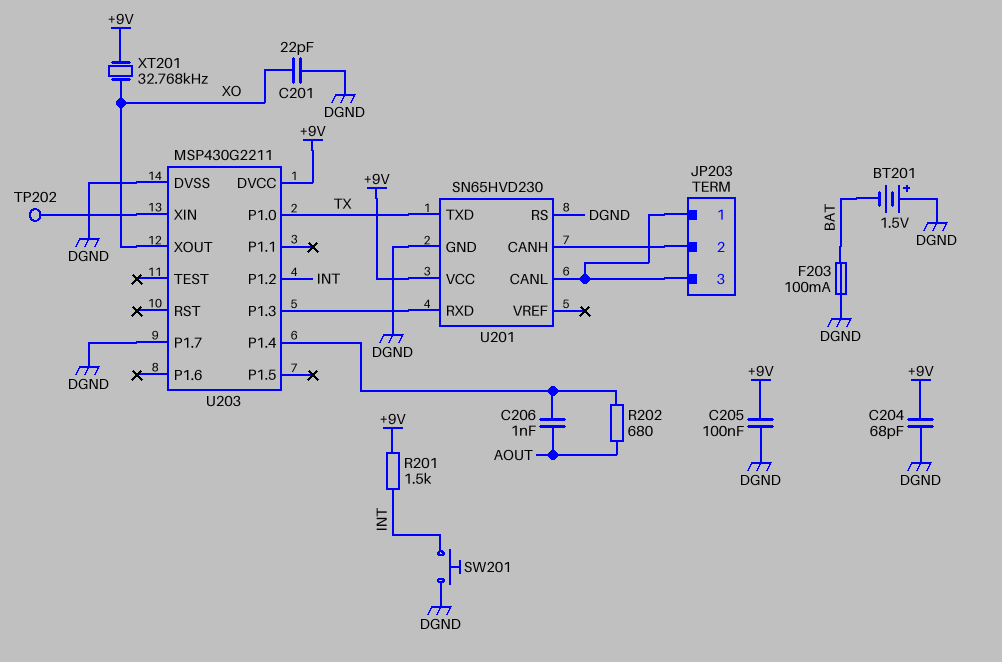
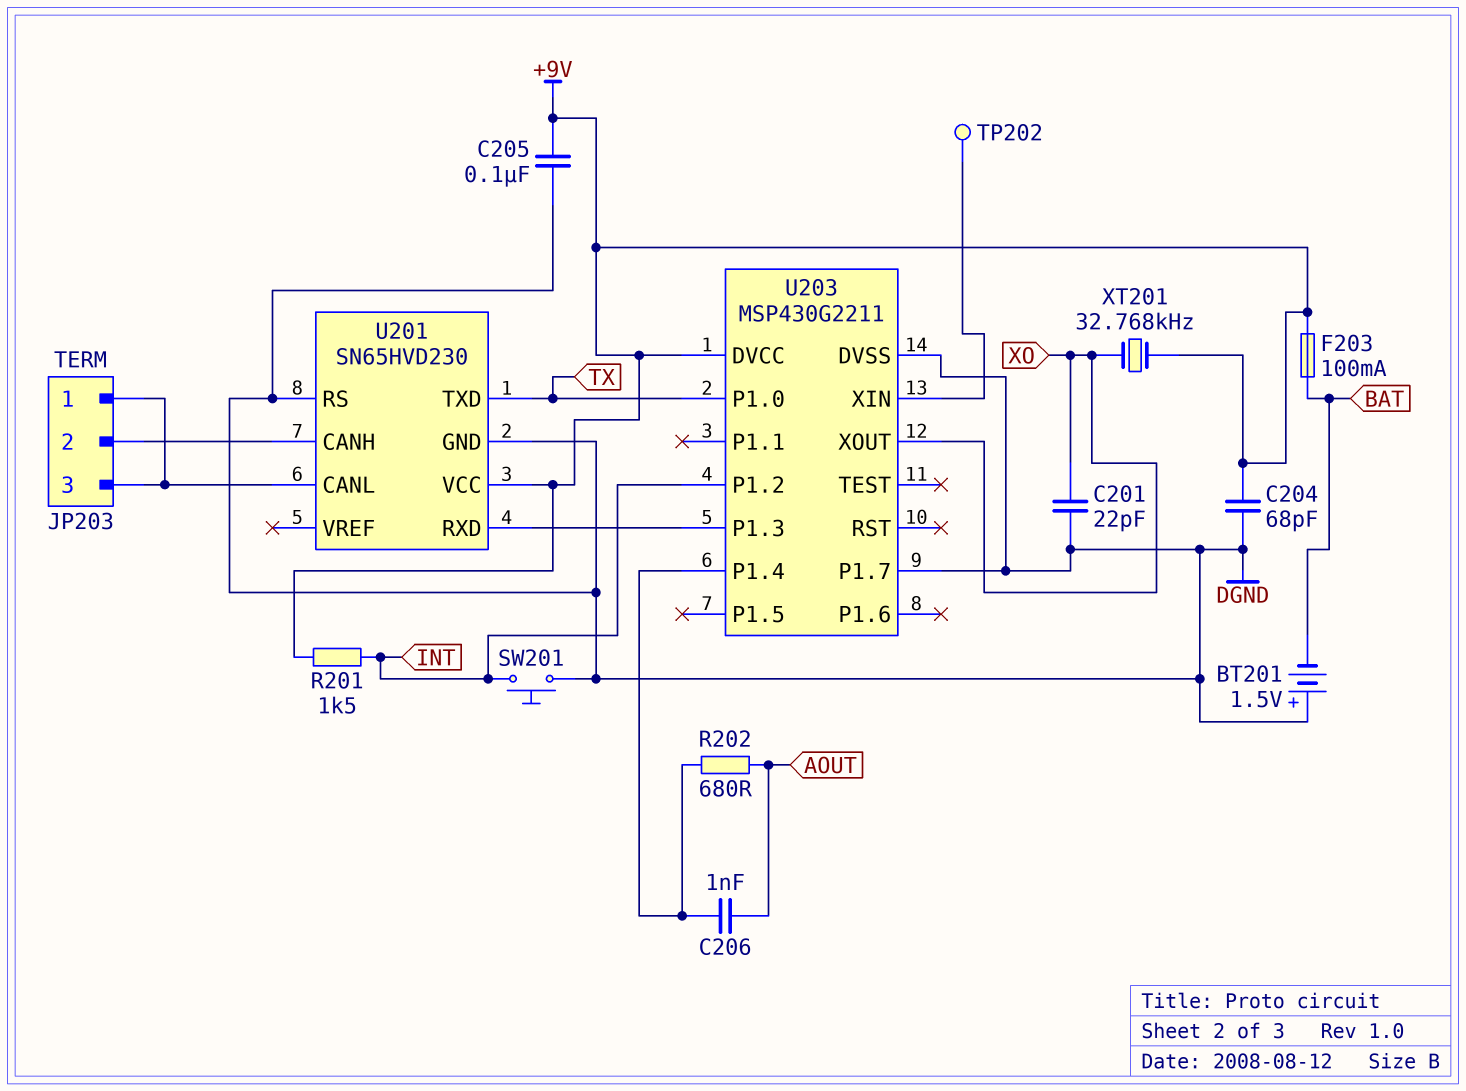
F203: 100mA (BAT, DGND) -> 100mA (+9V, BAT)

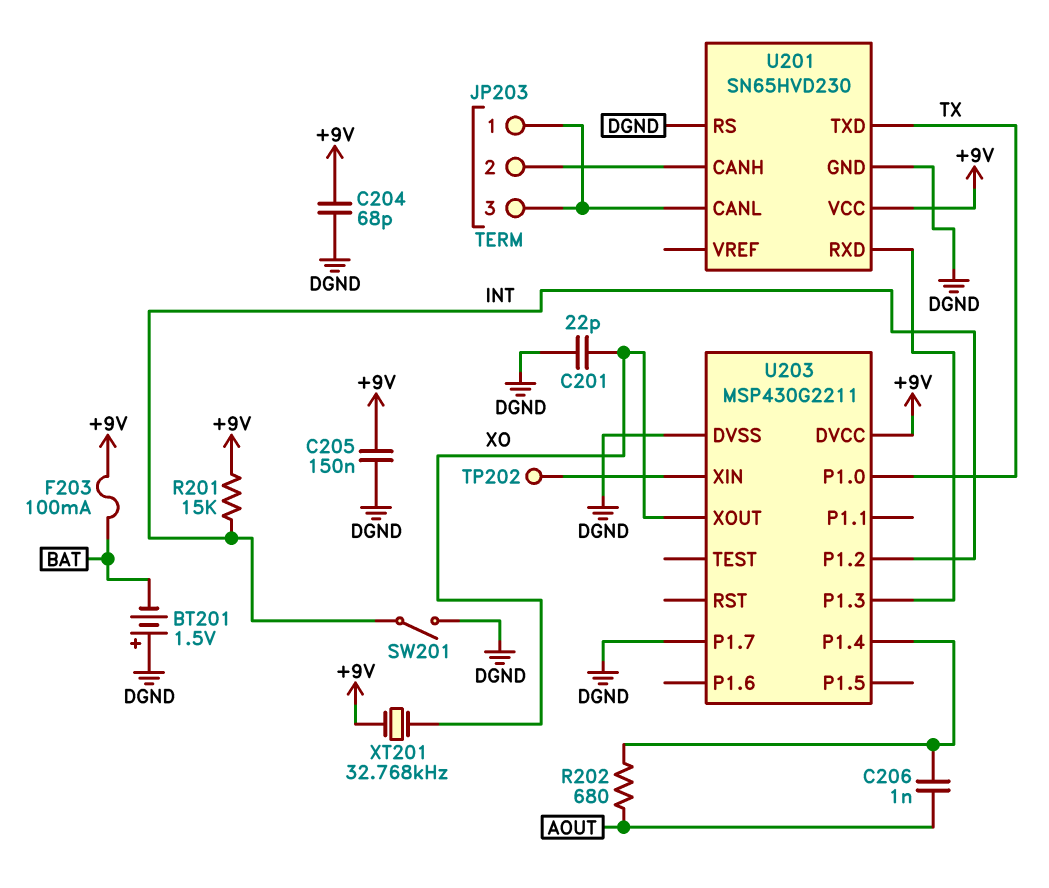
C205: 100nF (+9V, DGND) -> 150nF (+9V, DGND)
R201: 1.5k (+9V, INT) -> 15k (+9V, INT)
SW201: button (DGND, INT) -> switch (DGND, INT)

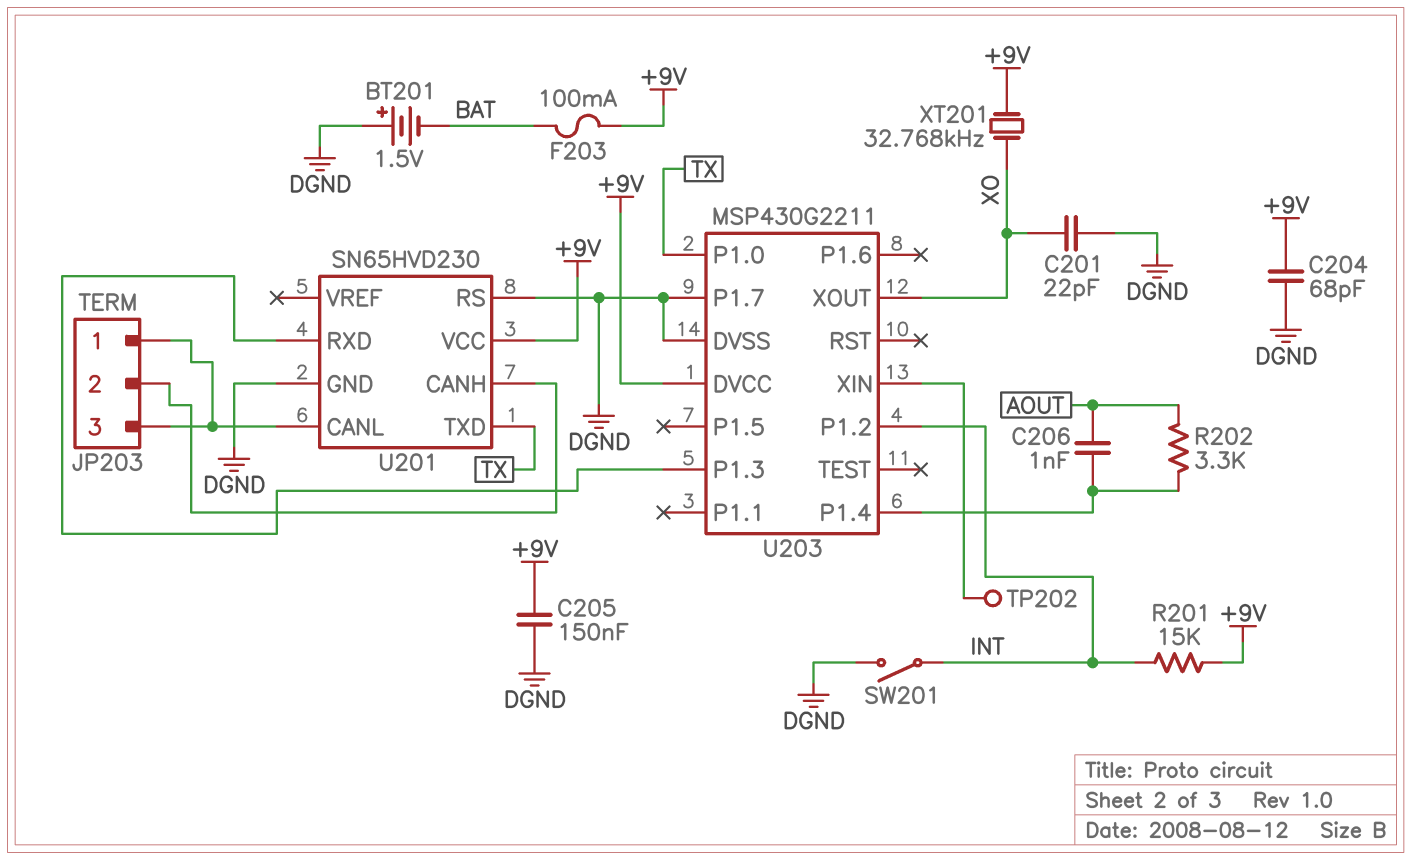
R202: 680 (AOUT, U203/P1.4) -> 3.3k (AOUT, U203/P1.4)

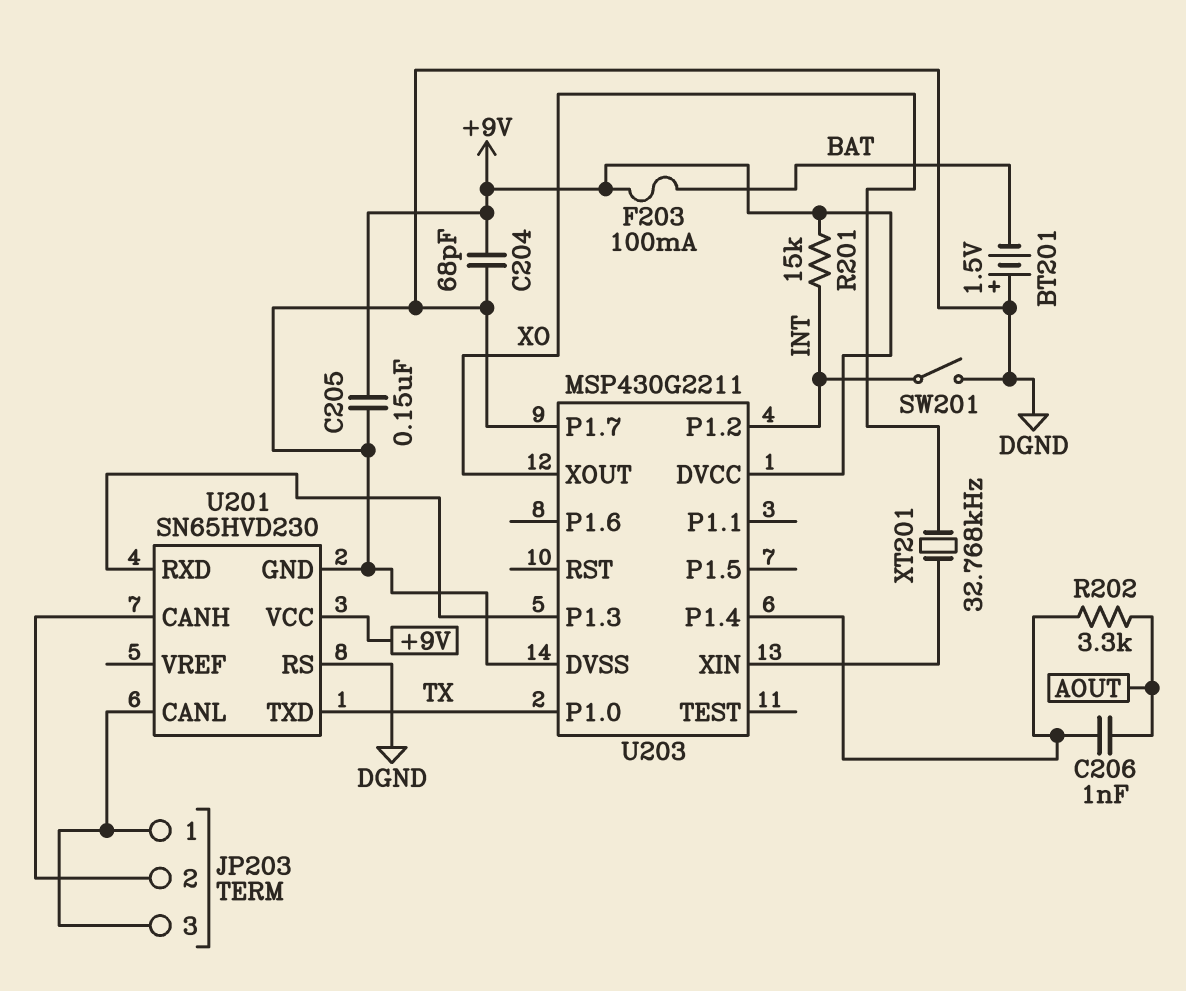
C201: 22pF (DGND, XO) -> none
TP202: test point (U203/XIN) -> none
XT201: 32.768kHz (+9V, XO) -> 32.768kHz (U203/XIN, XO)

